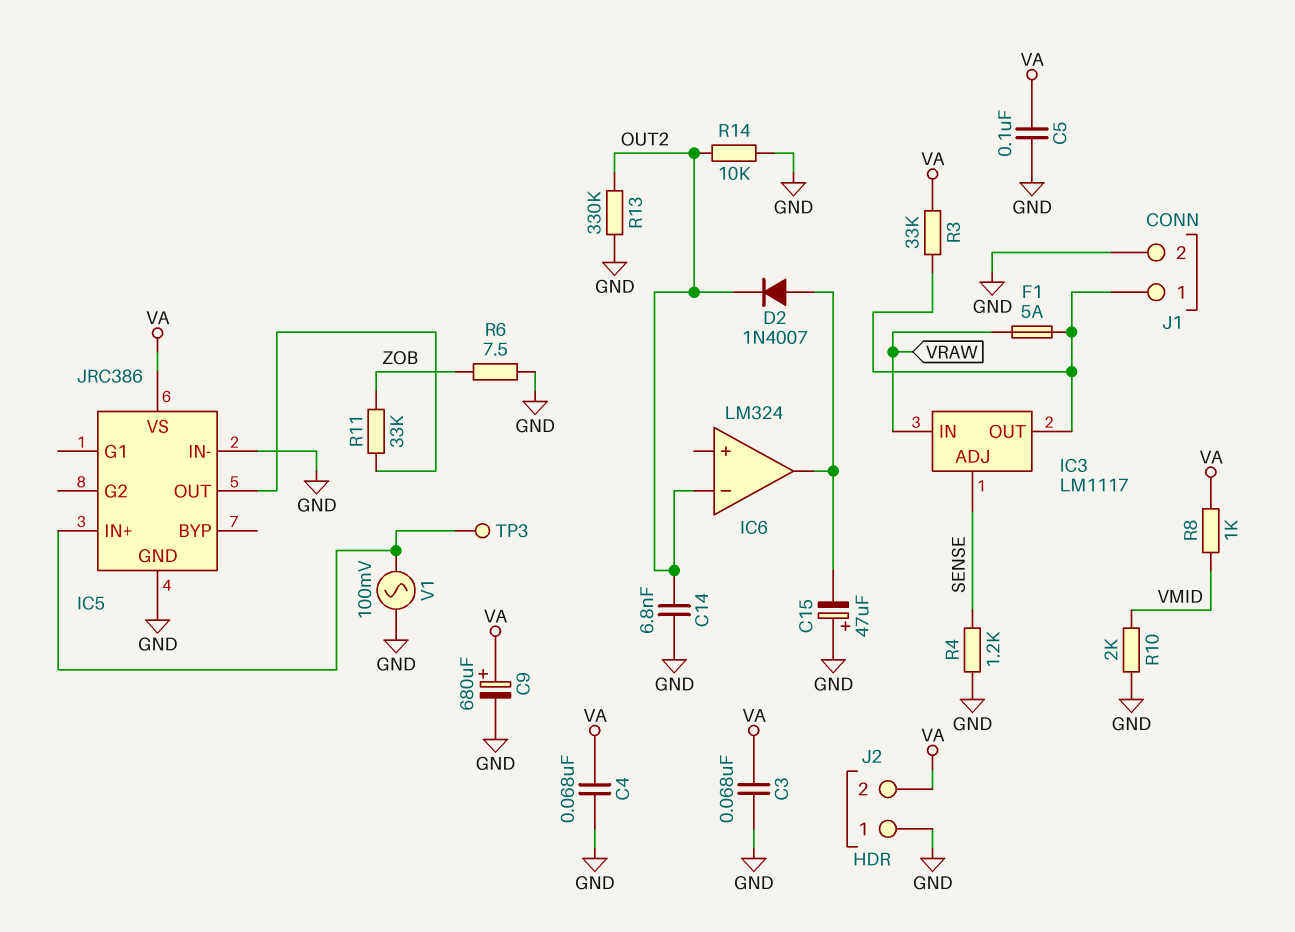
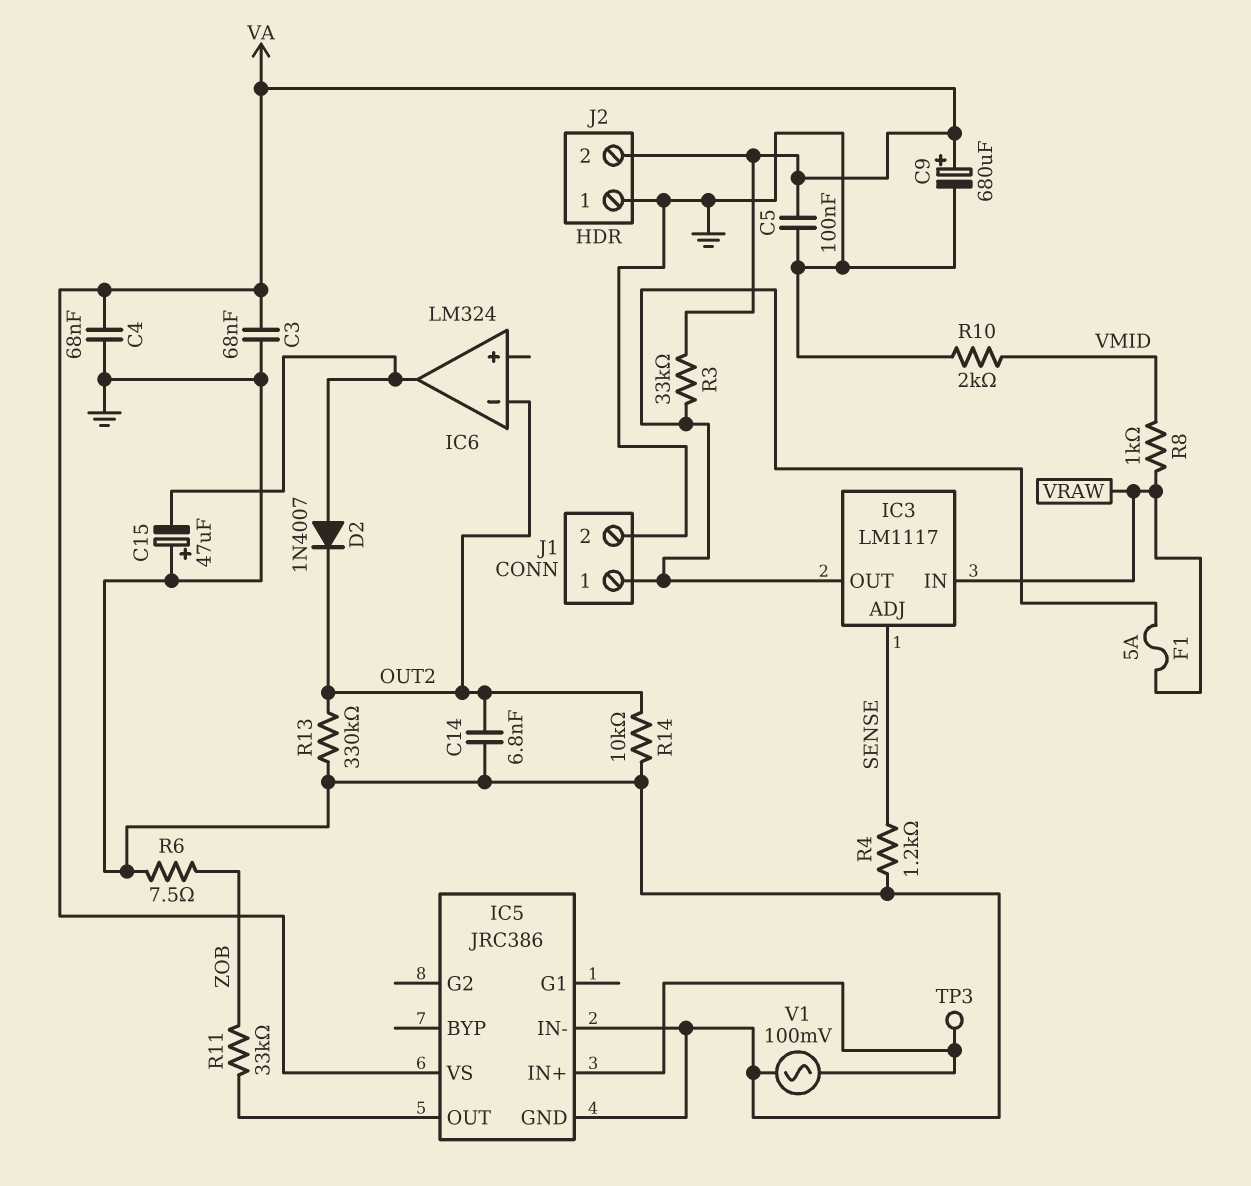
R8: 1k (VA, VMID) -> 1k (VMID, VRAW)

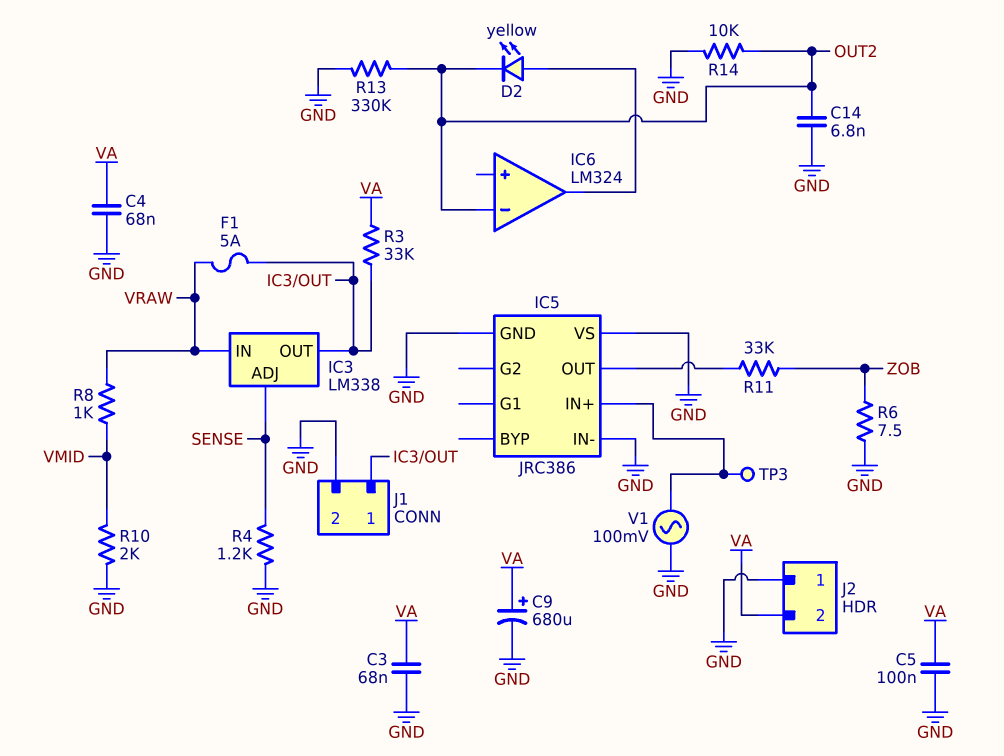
C15: 47uF (plus GND, minus IC6/out) -> none
D2: diode 1N4007 (A IC6/out, K OUT2) -> LED yellow (A IC6/out, K OUT2)
IC3: LM1117 -> LM338
IC5 pin VS: VA -> GND

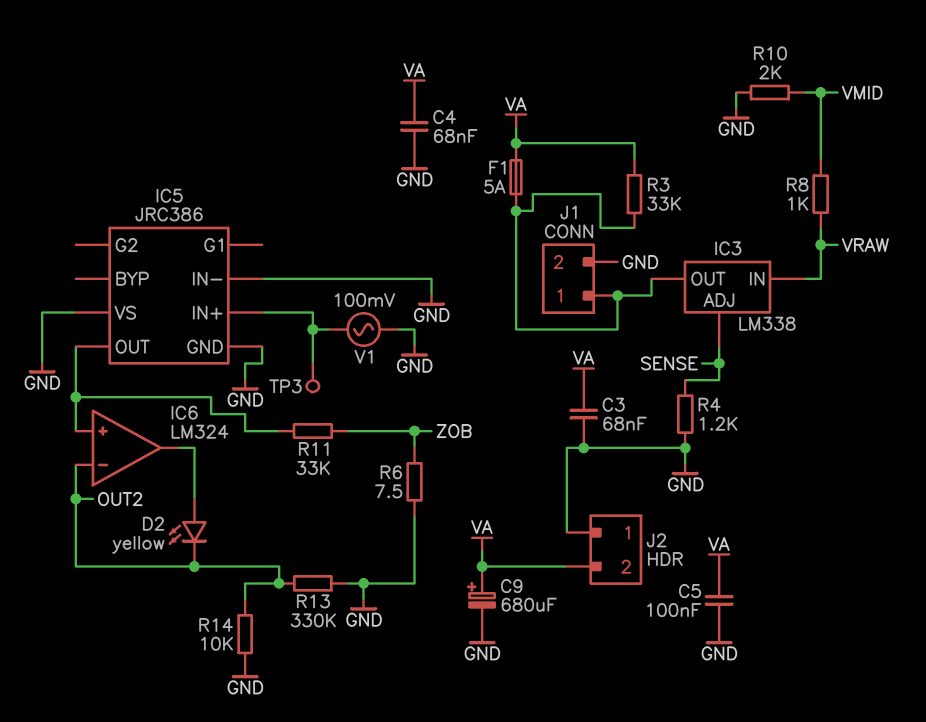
C14: 6.8nF (GND, OUT2) -> none
F1: 5A (IC3/OUT, VRAW) -> 5A (IC3/OUT, VA)
IC6 pin in+: none -> IC5/OUT

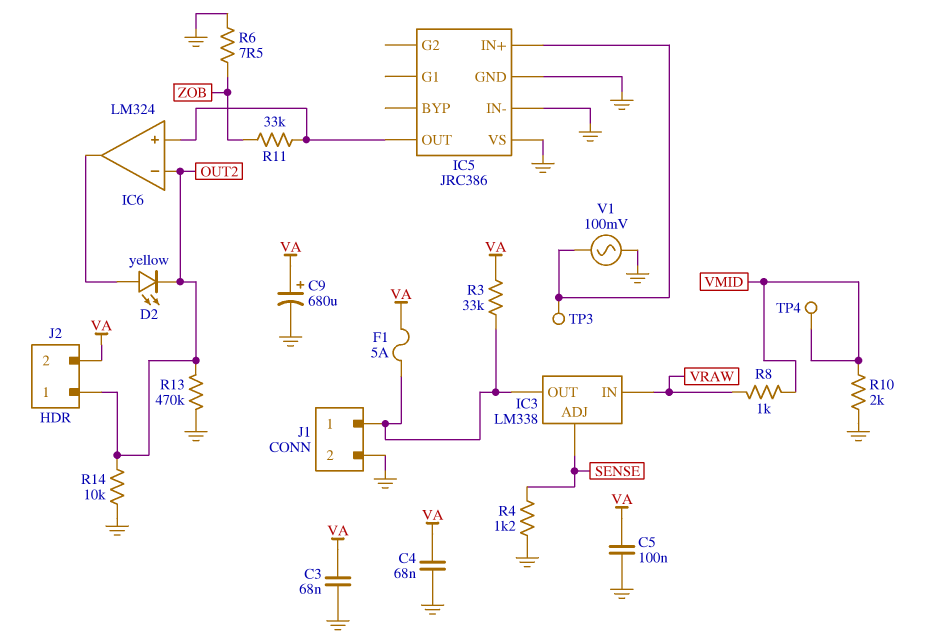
J2 pin 1: GND -> OUT2
R13: 330k (GND, OUT2) -> 470k (GND, OUT2)
TP4: none -> test point (VMID)

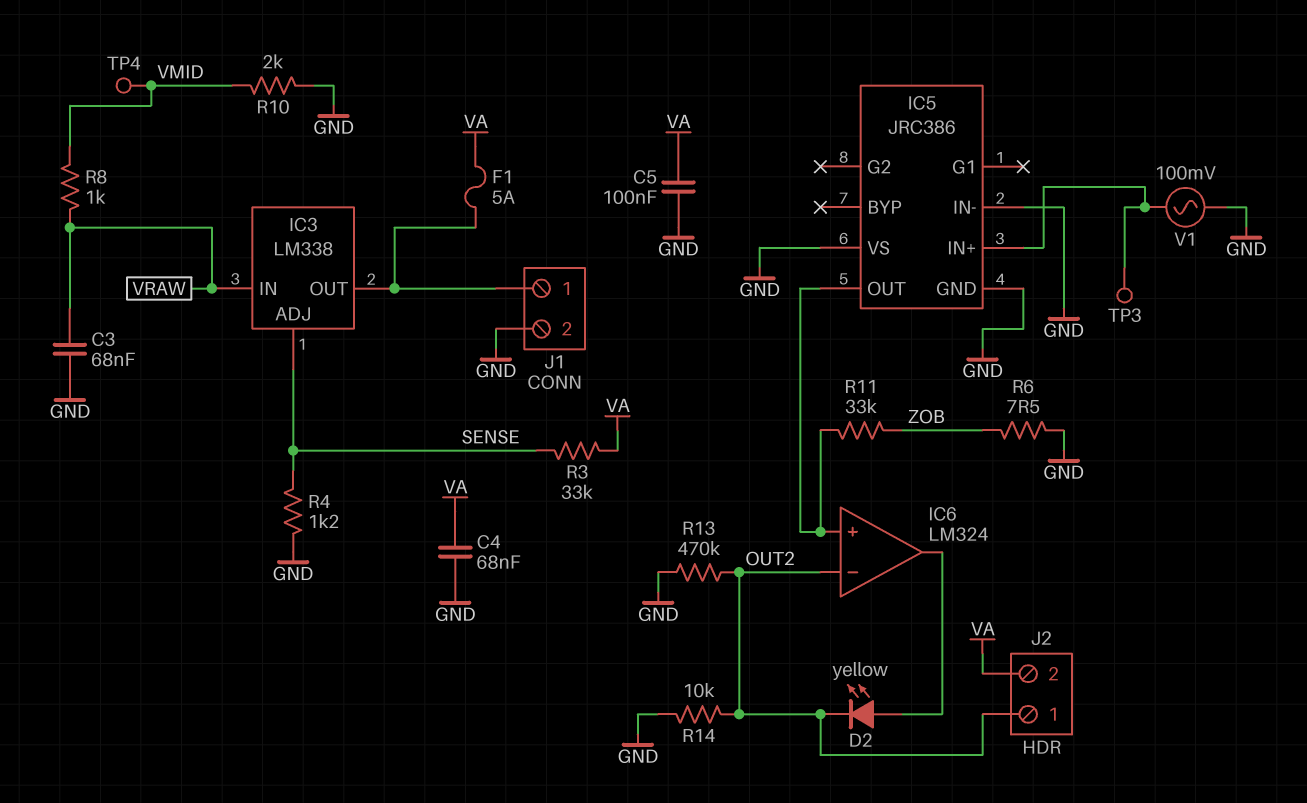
C3: 68nF (GND, VA) -> 68nF (GND, VRAW)
C9: 680uF (plus VA, minus GND) -> none
R3: 33k (IC3/OUT, VA) -> 33k (SENSE, VA)

